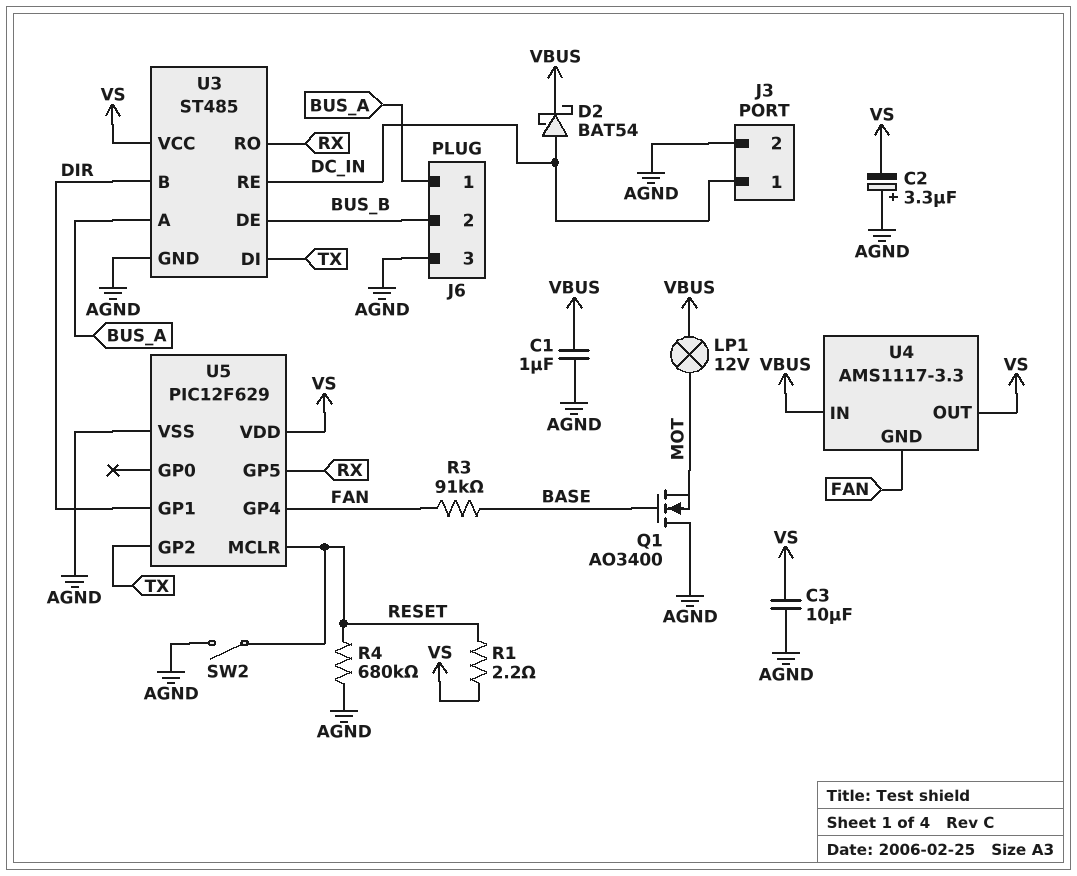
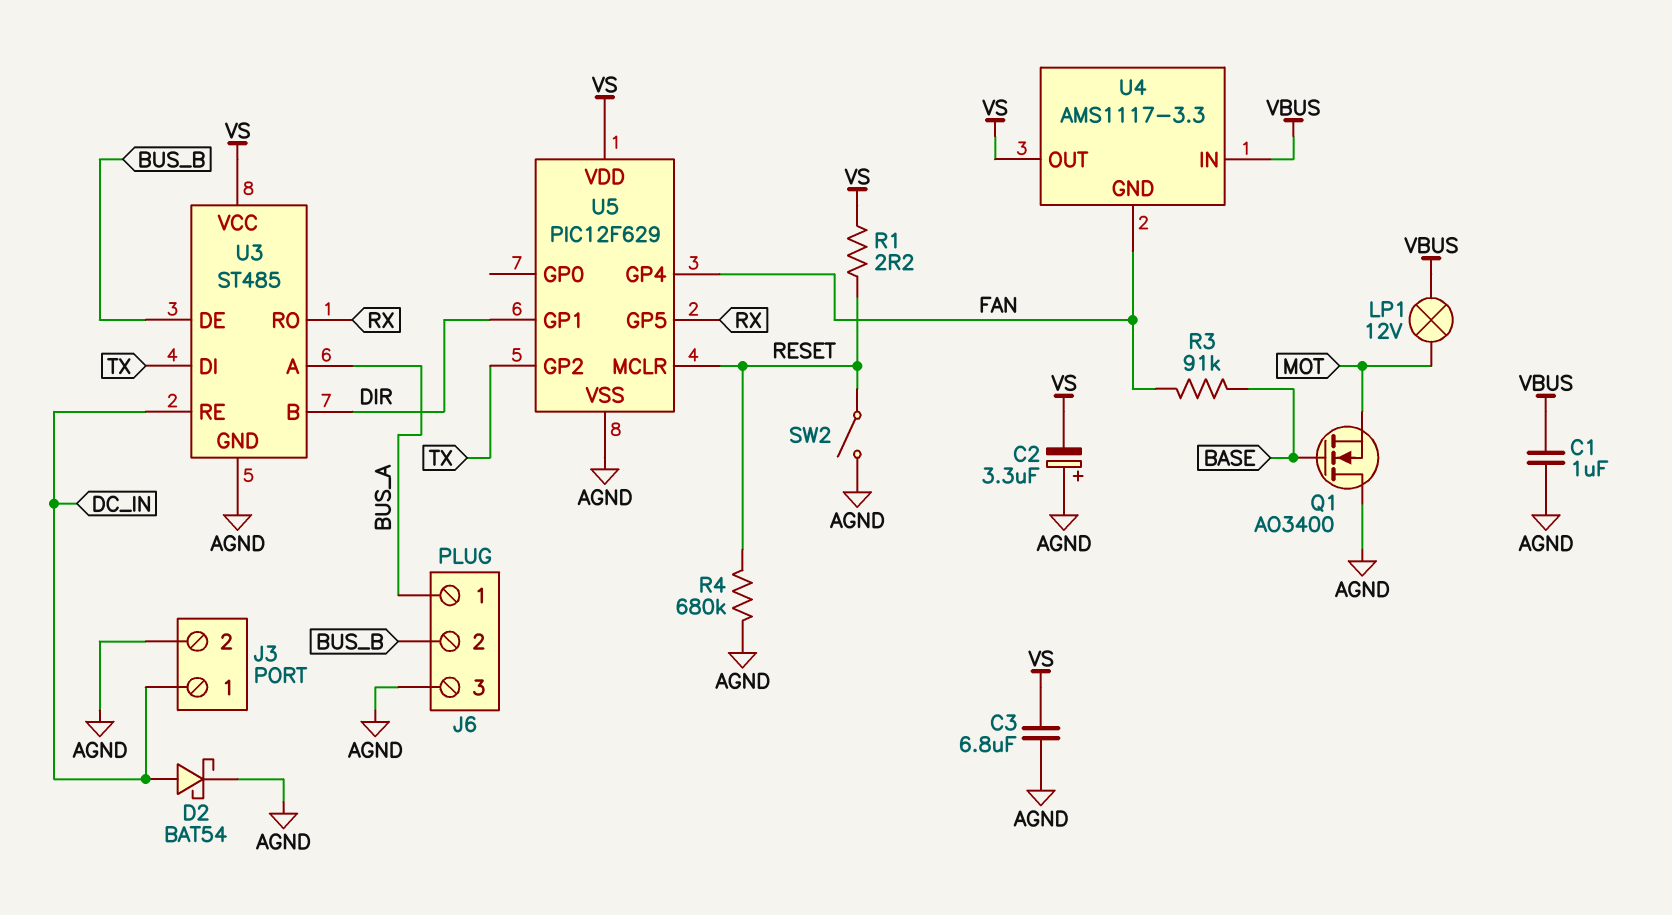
C3: 10uF (AGND, VS) -> 6.8uF (AGND, VS)
D2: schottky BAT54 (A DC_IN, K VBUS) -> schottky BAT54 (A DC_IN, K AGND)

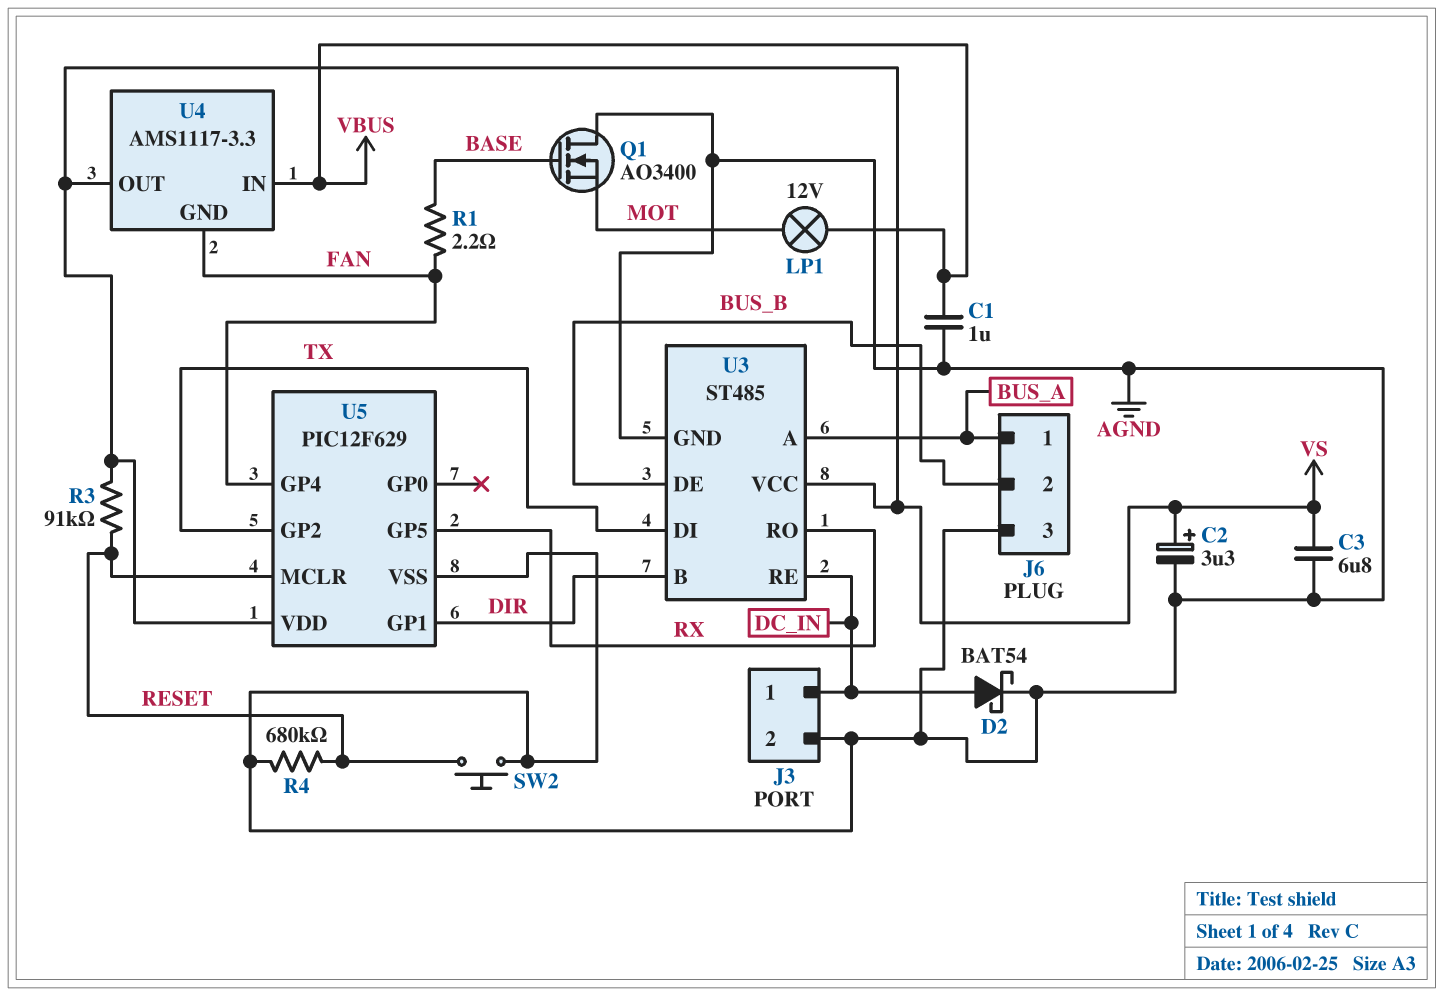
C2: 3.3uF (plus AGND, minus VS) -> 3.3uF (plus VS, minus AGND)
R1: 2.2 (RESET, VS) -> 2.2 (BASE, FAN)
R3: 91k (BASE, FAN) -> 91k (RESET, VS)
SW2: switch (AGND, RESET) -> button (AGND, RESET)

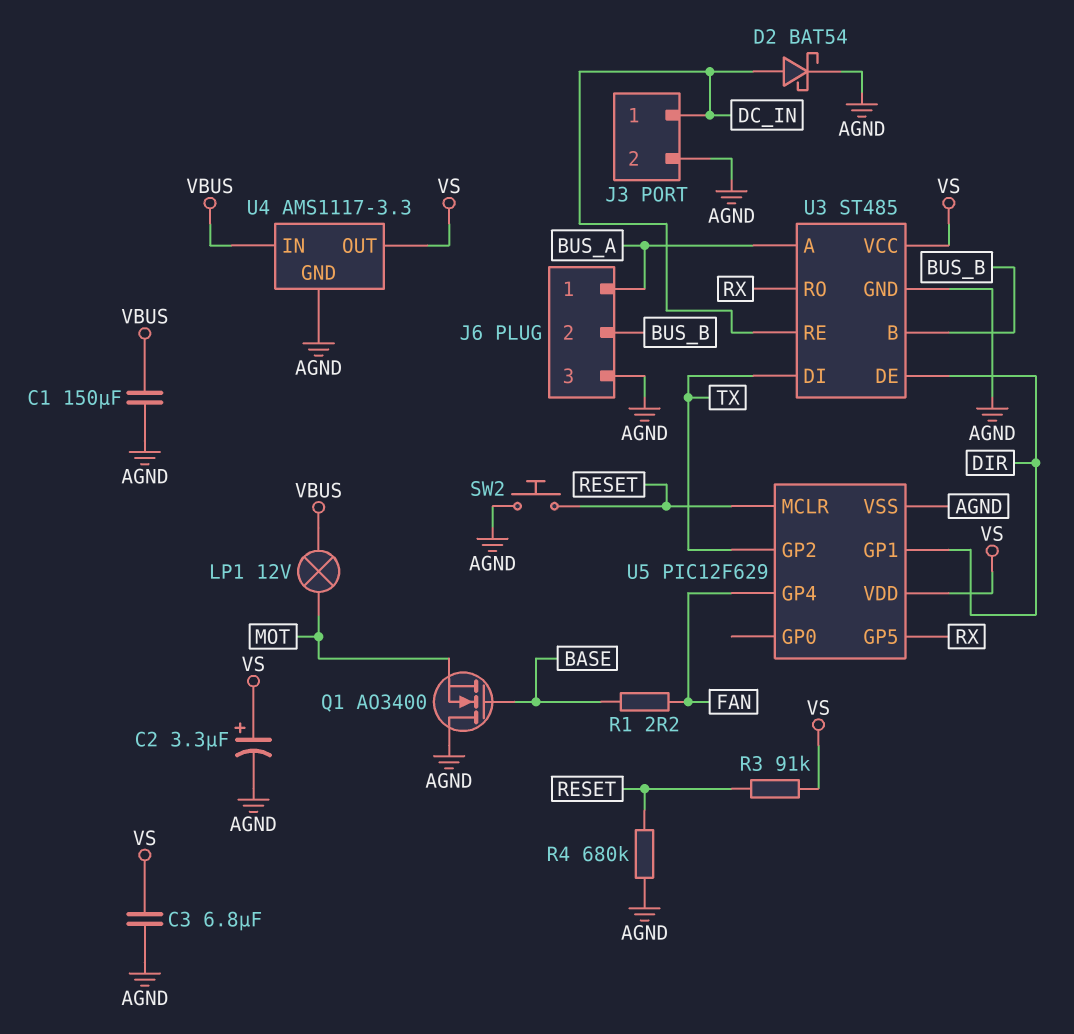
C1: 1uF (AGND, VBUS) -> 150uF (AGND, VBUS)
U3 pin B: DIR -> BUS_B
U3 pin DE: BUS_B -> DIR
U4 pin GND: FAN -> AGND

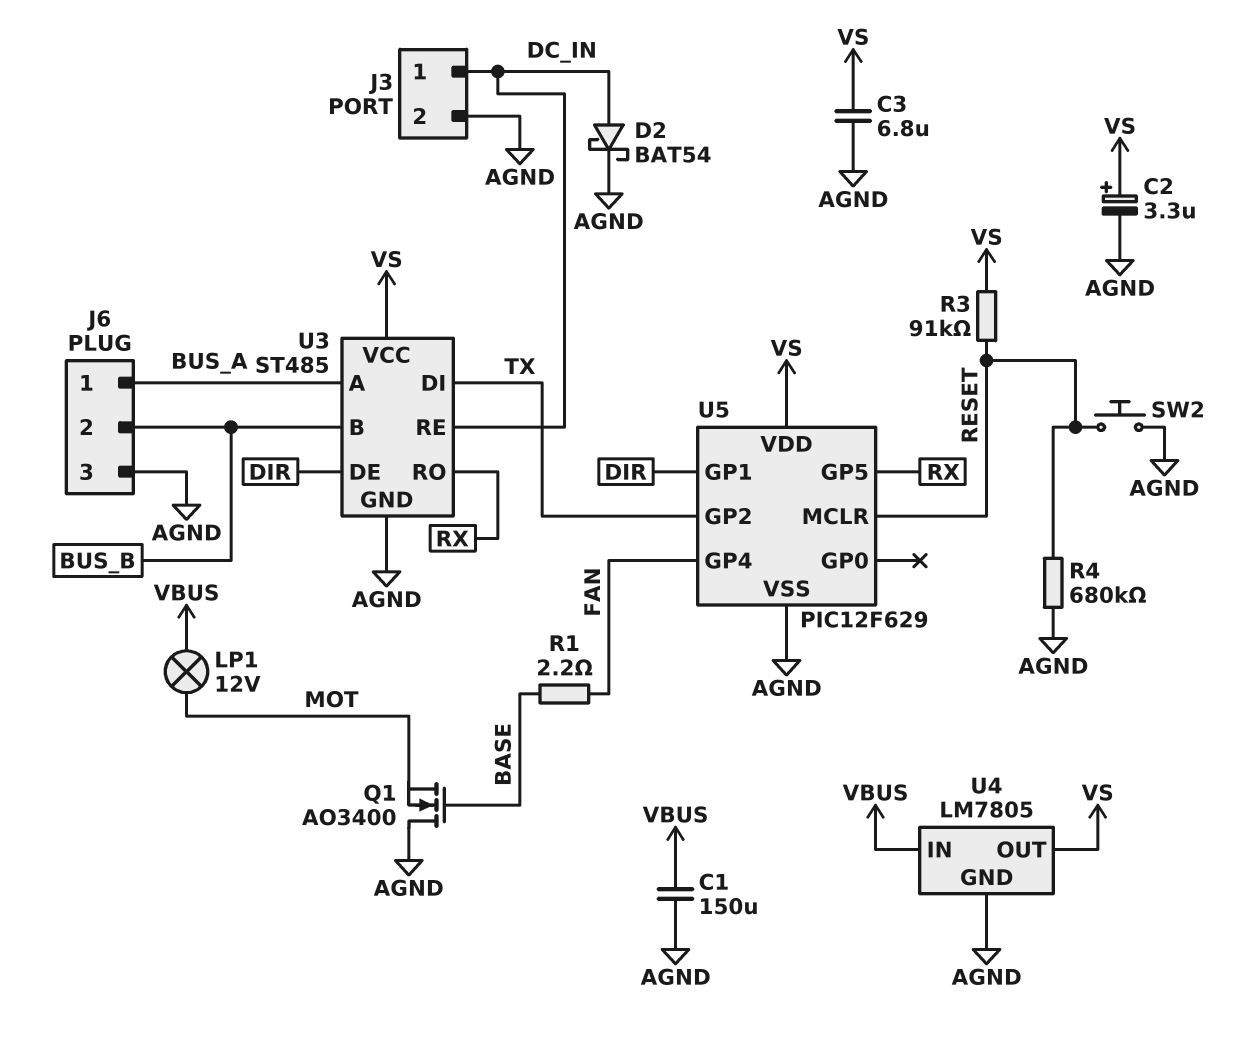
U4: AMS1117-3.3 -> LM7805

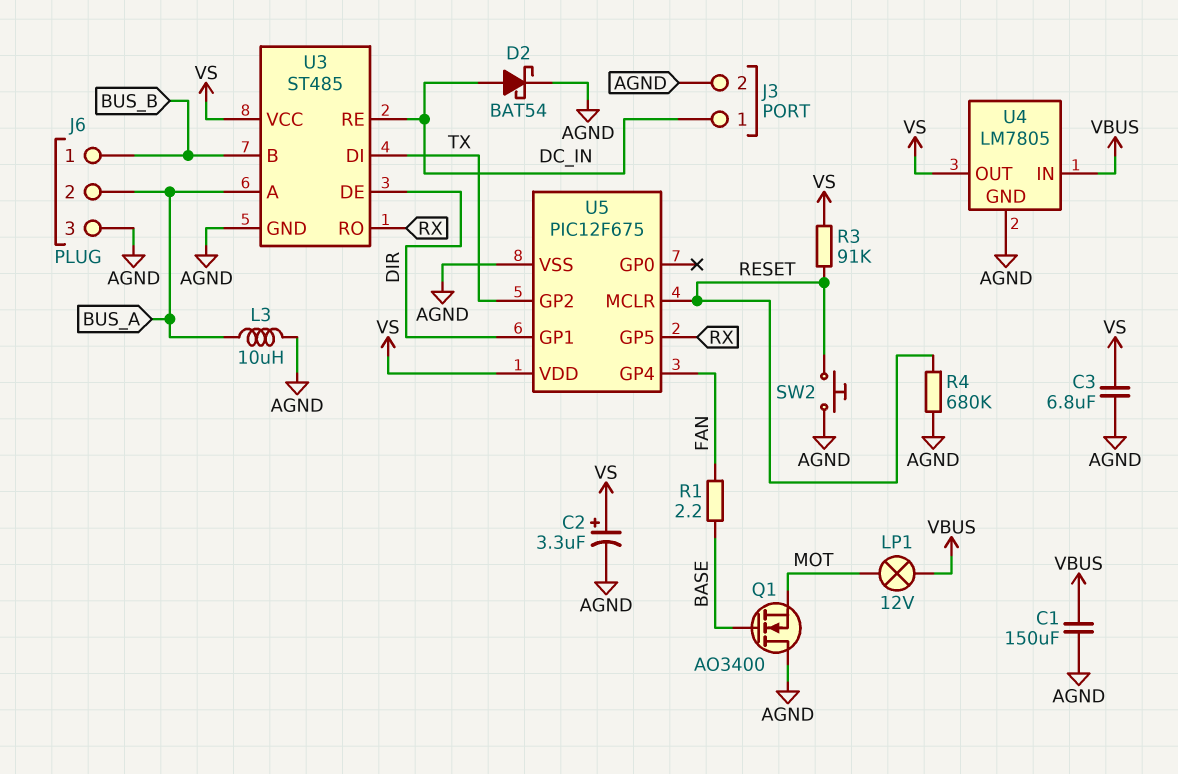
J6 pin 1: BUS_A -> BUS_B
J6 pin 2: BUS_B -> BUS_A
L3: none -> 10uH (AGND, BUS_A)
U5: PIC12F629 -> PIC12F675

